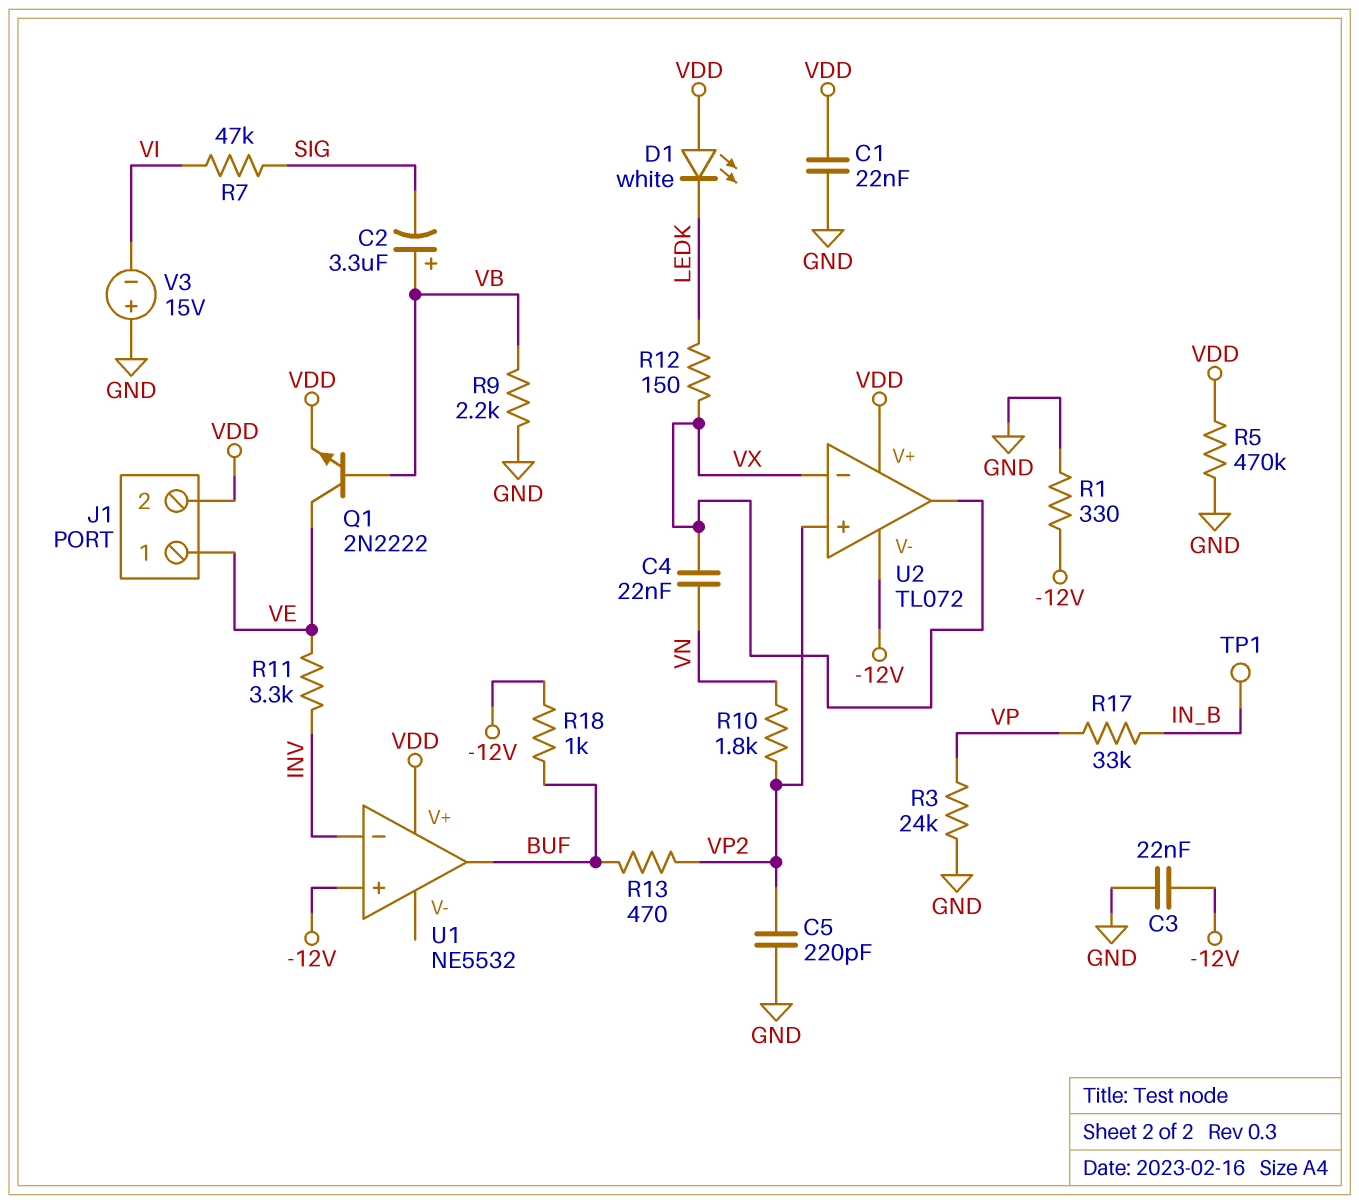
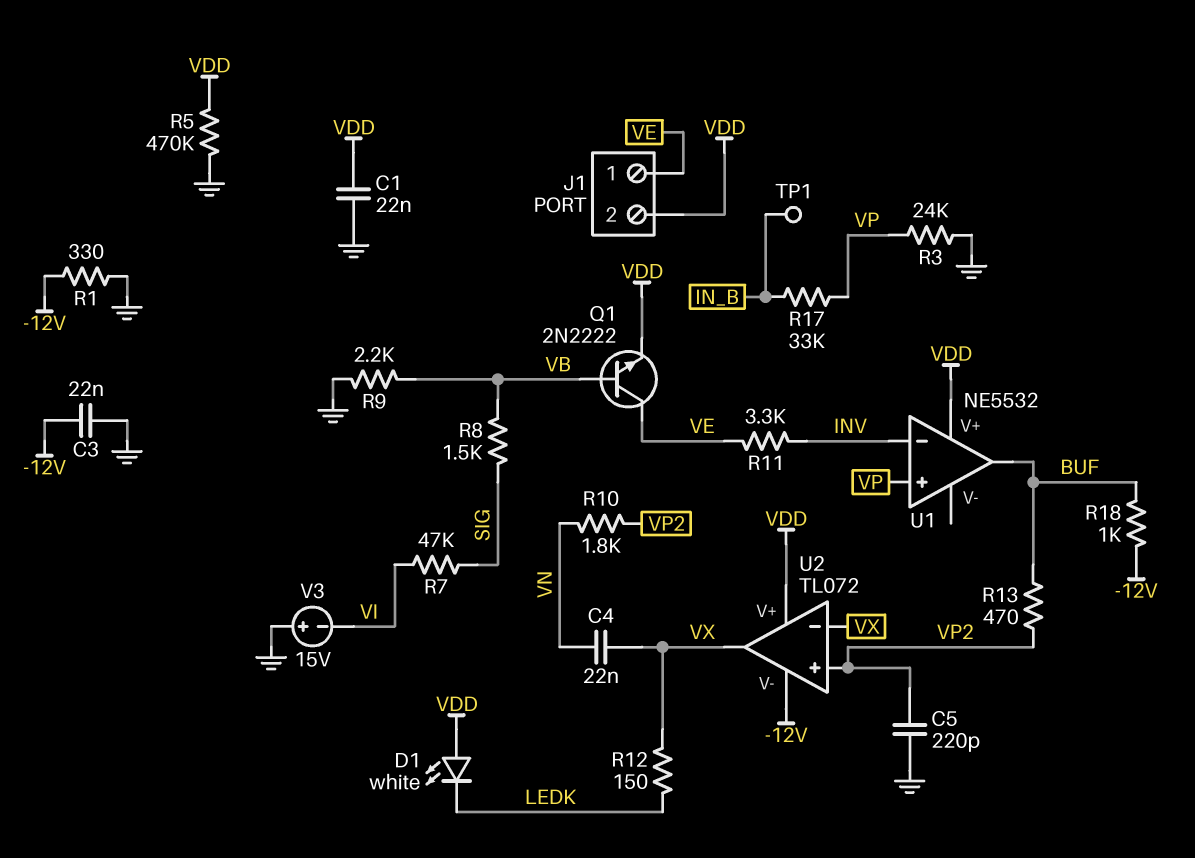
C2: 3.3uF (plus VB, minus SIG) -> none
R8: none -> 1.5k (SIG, VB)
U1 pin in+: -12V -> VP

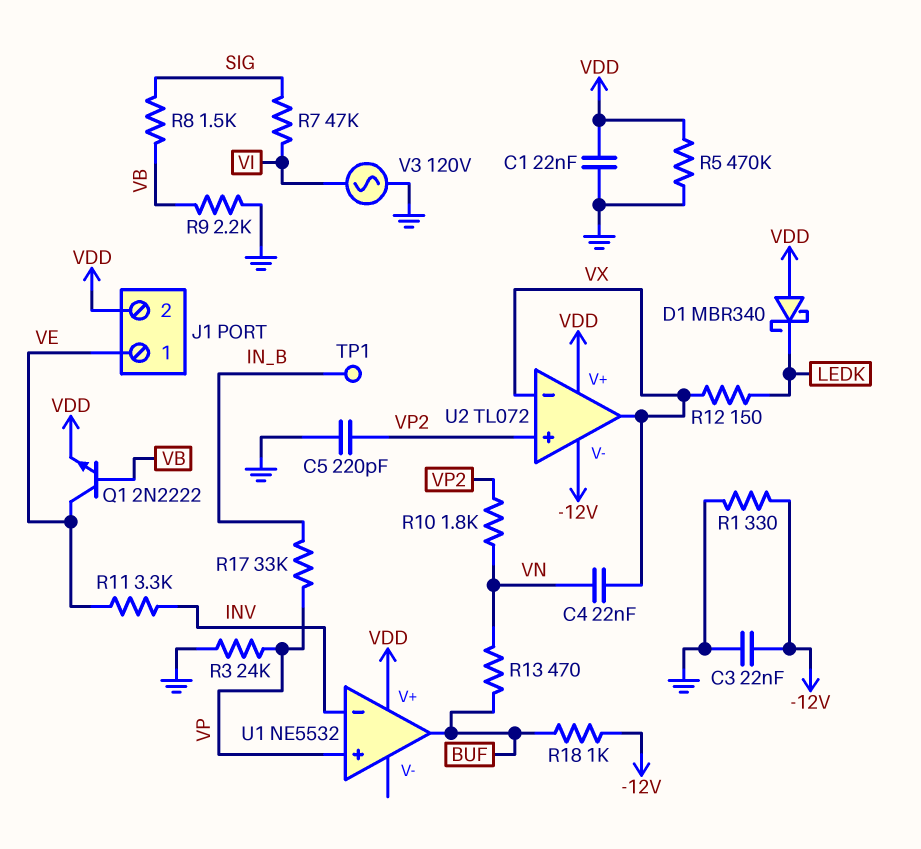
D1: LED white (A VDD, K LEDK) -> schottky MBR340 (A VDD, K LEDK)
R13: 470 (BUF, VP2) -> 470 (BUF, VN)
V3: 15V (plus GND, minus VI) -> AC 120V (GND, VI)

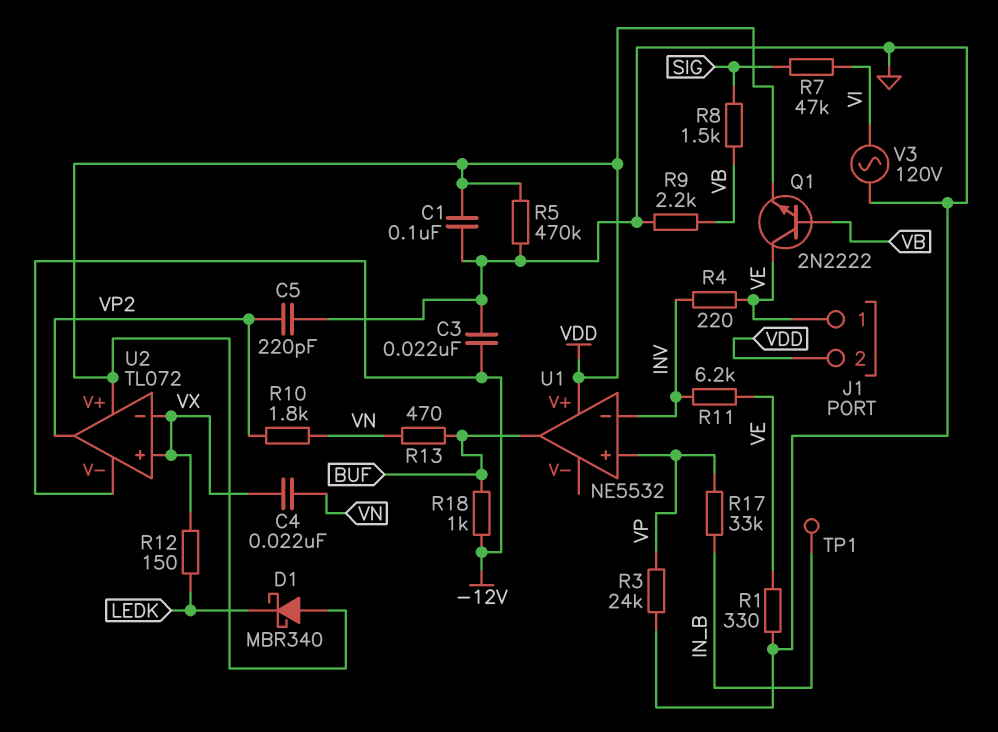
C1: 22nF (GND, VDD) -> 100nF (GND, VDD)
R1: 330 (-12V, GND) -> 330 (GND, VE)
R4: none -> 220 (INV, VE)
R11: 3.3k (INV, VE) -> 6.2k (INV, VE)
U2 pin in+: VP2 -> VX
U2 pin out: VX -> VP2

